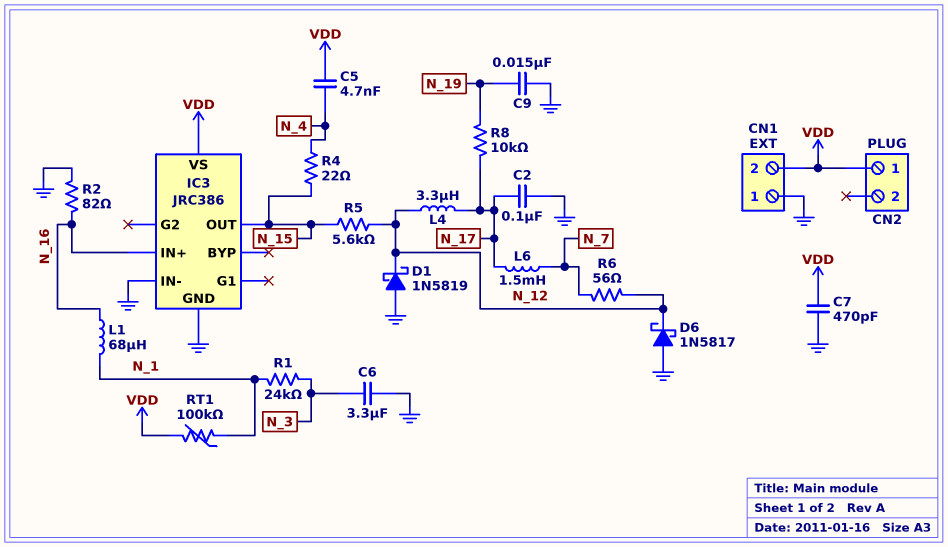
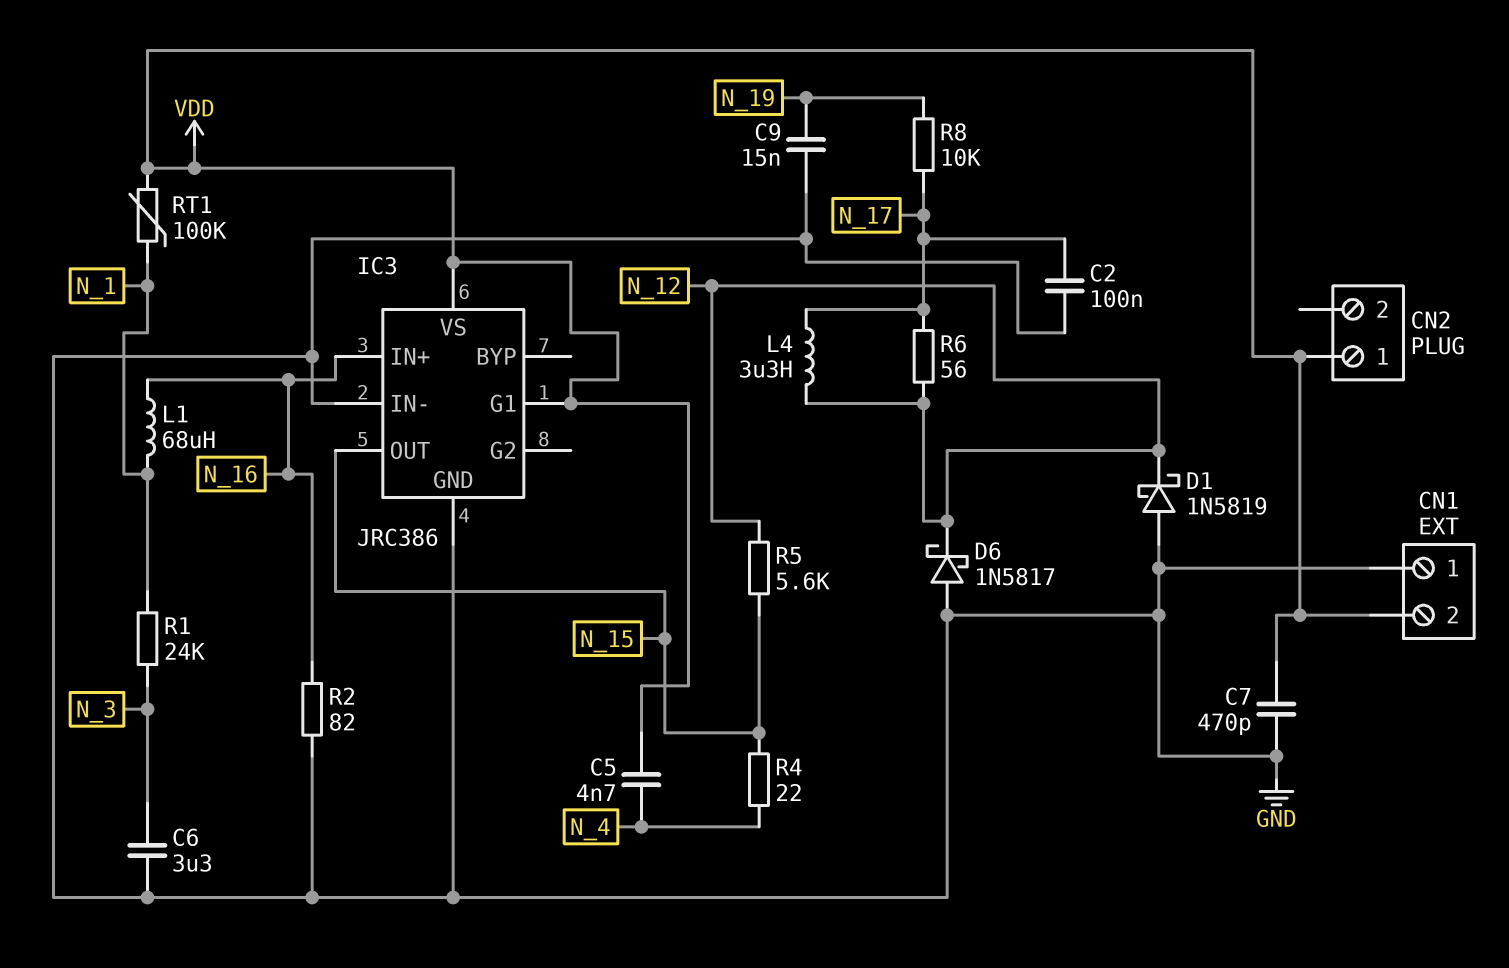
IC3 pin G1: none -> VDD
L6: 1.5mH (N_7, N_17) -> none
R6: 56 (N_7, N_12) -> 56 (N_12, N_17)

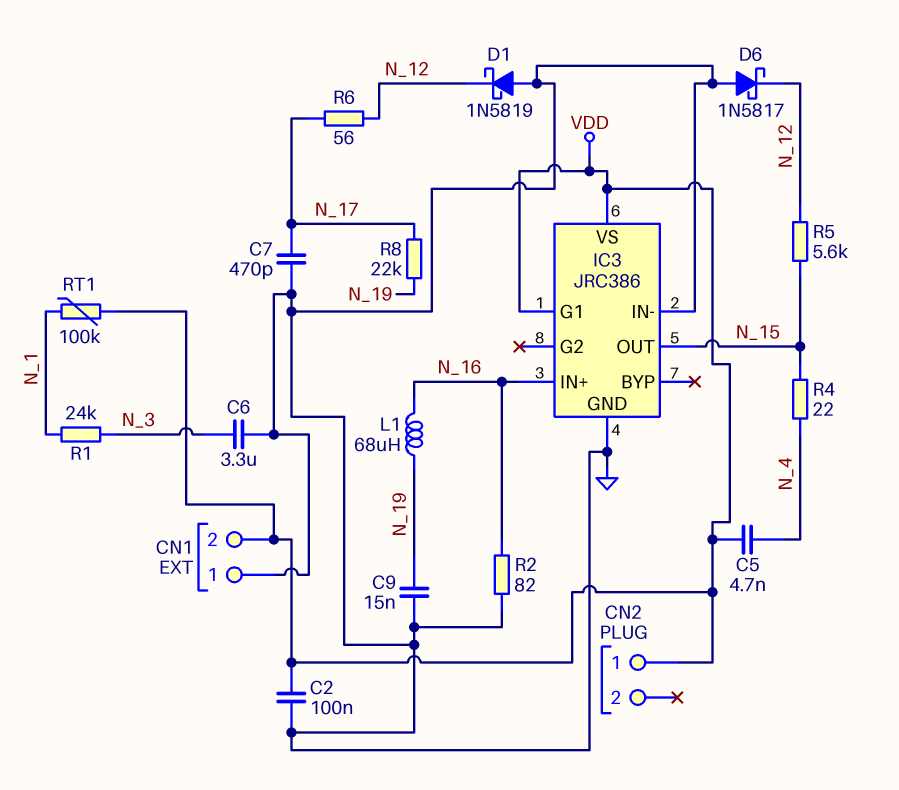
C2: 100nF (GND, N_17) -> 100nF (GND, VDD)
C7: 470pF (GND, VDD) -> 470pF (GND, N_17)
L1: 68uH (N_1, N_16) -> 68uH (N_16, N_19)
L4: 3.3uH (N_12, N_17) -> none
R8: 10k (N_17, N_19) -> 22k (N_17, N_19)

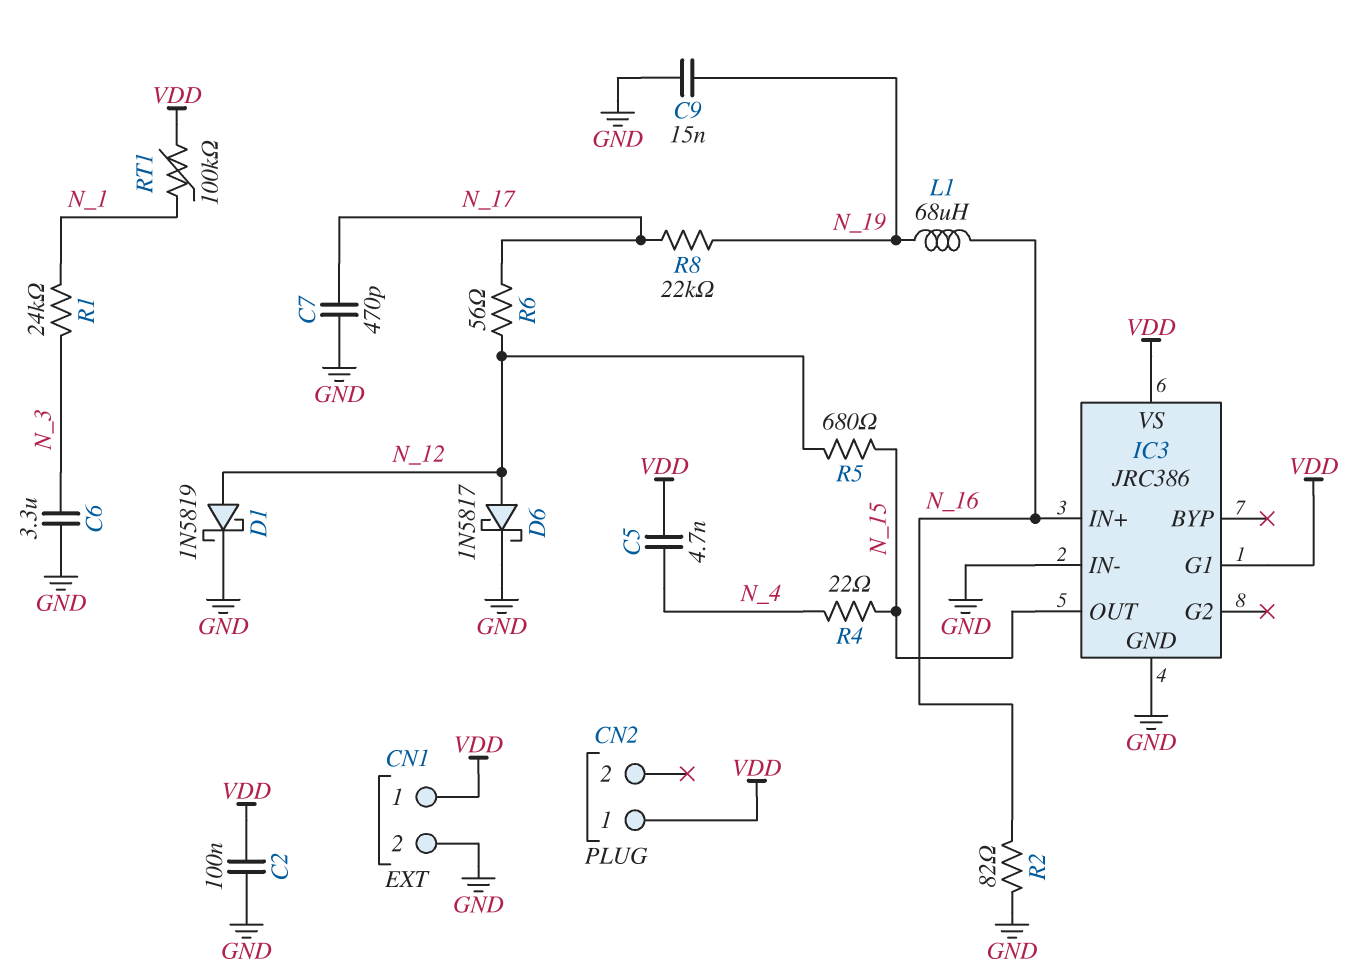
CN1 pin 1: GND -> VDD
CN1 pin 2: VDD -> GND
D1: schottky 1N5819 (A GND, K N_12) -> schottky 1N5819 (A N_12, K GND)
D6: schottky 1N5817 (A GND, K N_12) -> schottky 1N5817 (A N_12, K GND)
R5: 5.6k (N_12, N_15) -> 680 (N_12, N_15)

